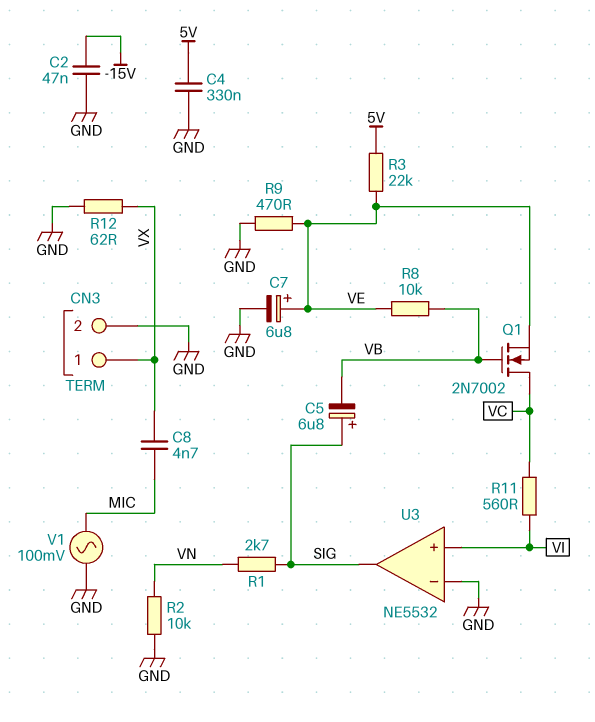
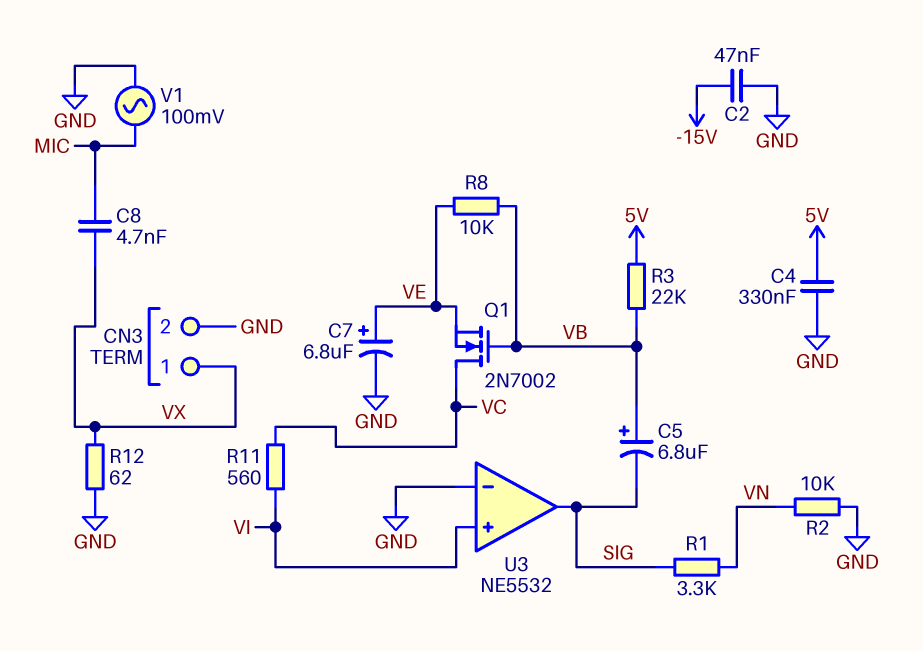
C5: 6.8uF (plus SIG, minus VB) -> 6.8uF (plus VB, minus SIG)
R1: 2.7k (SIG, VN) -> 3.3k (SIG, VN)
R3: 22k (5V, VE) -> 22k (5V, VB)
R9: 470 (GND, VE) -> none

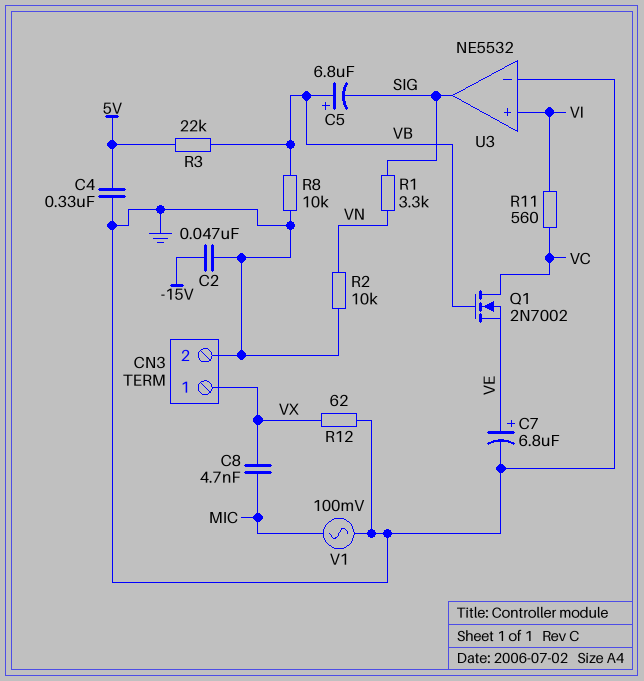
R8: 10k (VB, VE) -> 10k (GND, VB)

